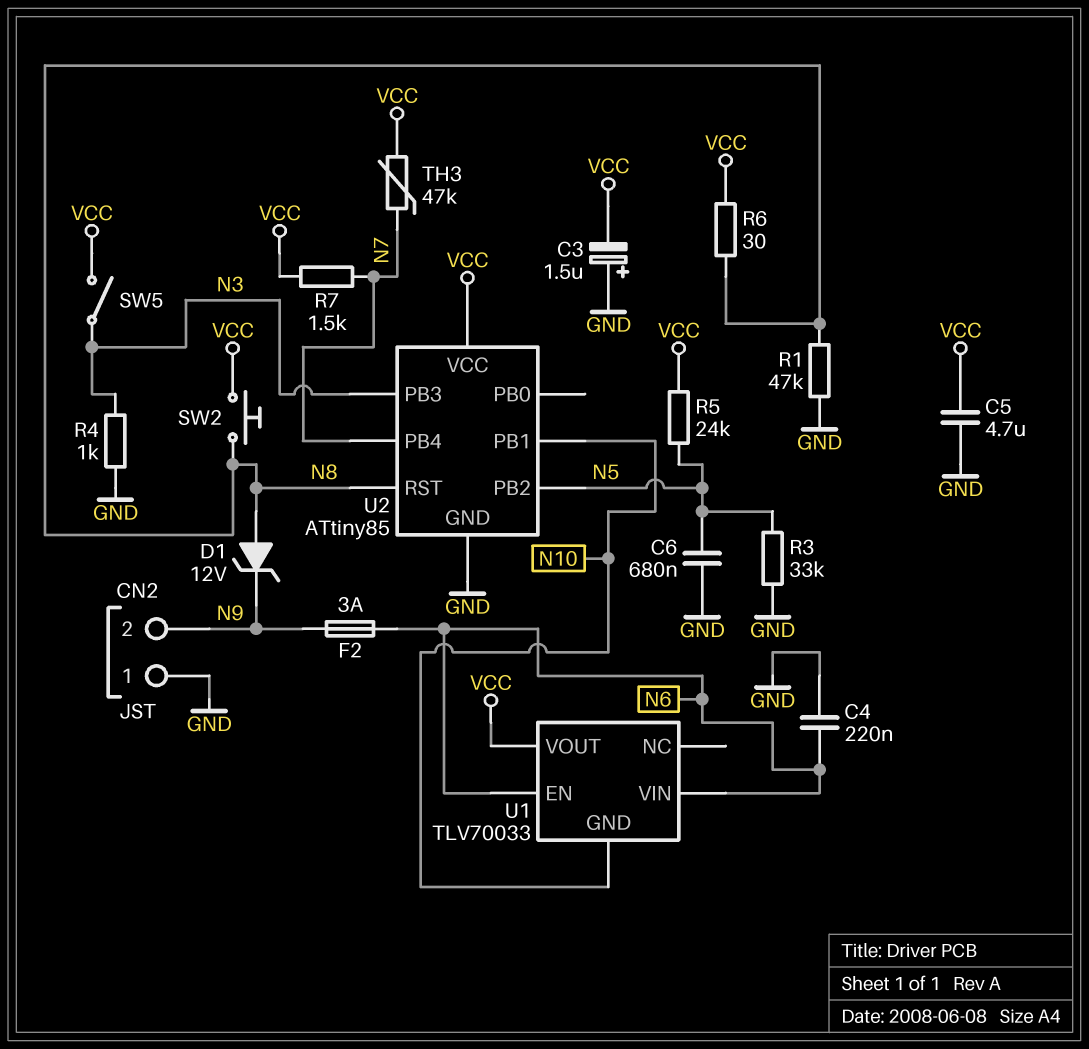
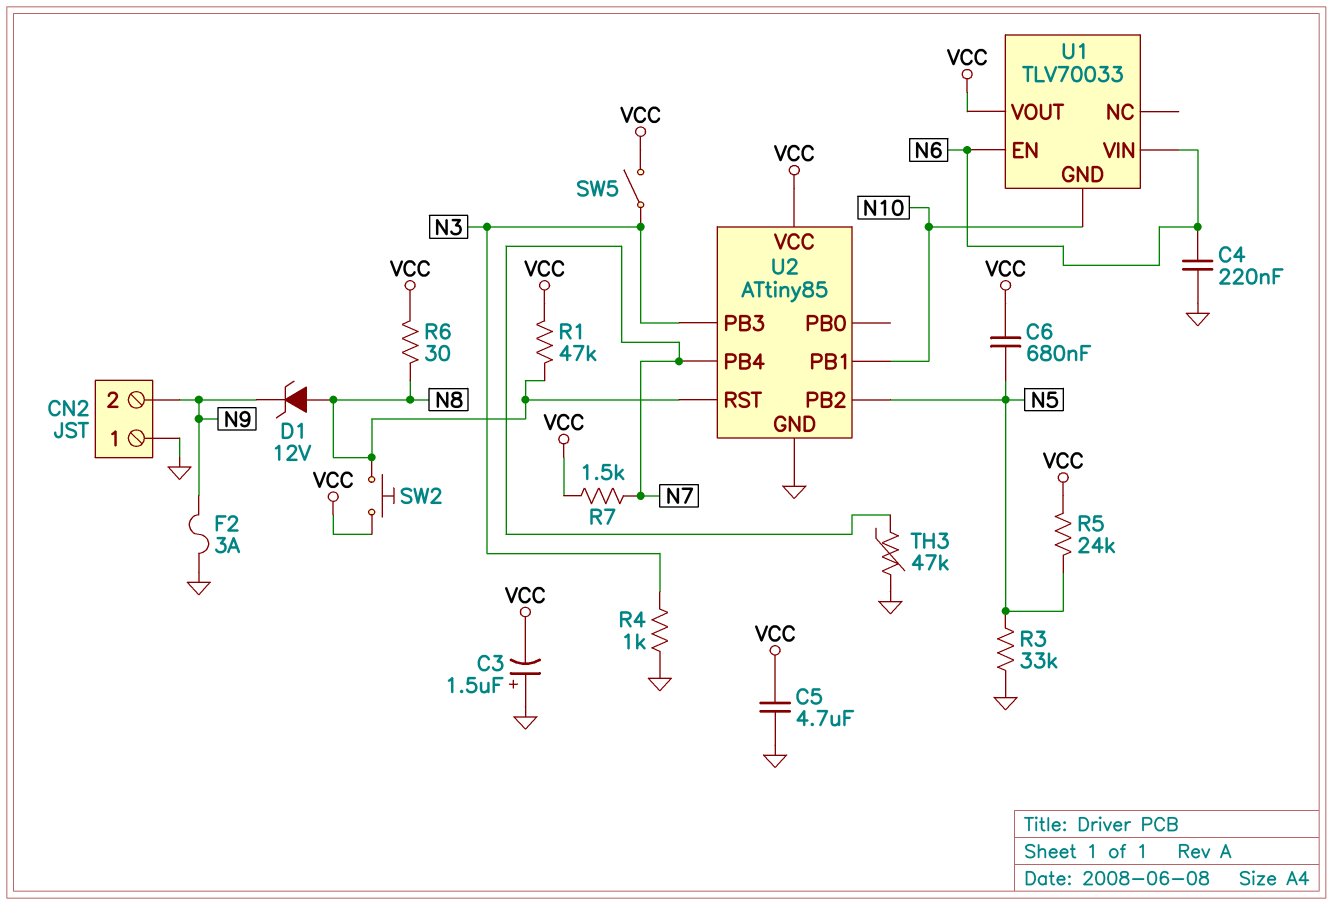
C6: 680nF (GND, N5) -> 680nF (N5, VCC)
F2: 3A (N6, N9) -> 3A (GND, N9)
R1: 47k (GND, N8) -> 47k (N8, VCC)
TH3: 47k (N7, VCC) -> 47k (GND, N7)

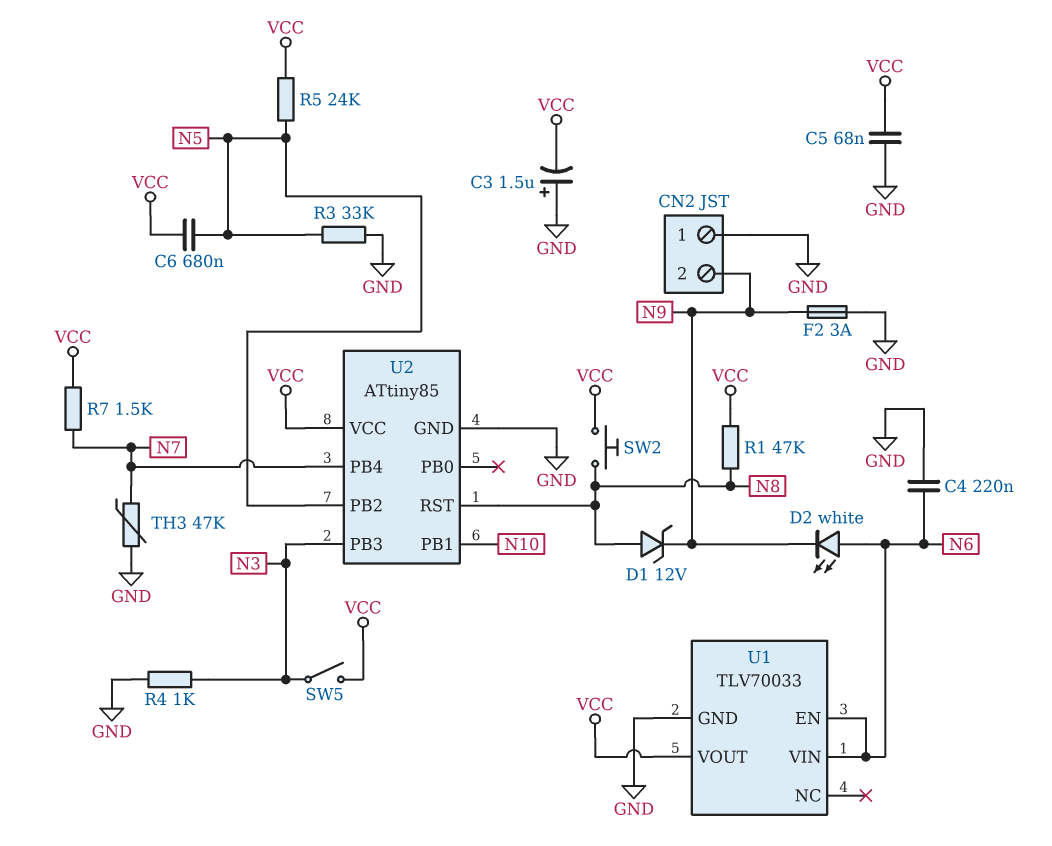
C5: 4.7uF (GND, VCC) -> 68nF (GND, VCC)
D2: none -> LED white (A N6, K N9)
R6: 30 (N8, VCC) -> none
U1 pin GND: N10 -> GND

